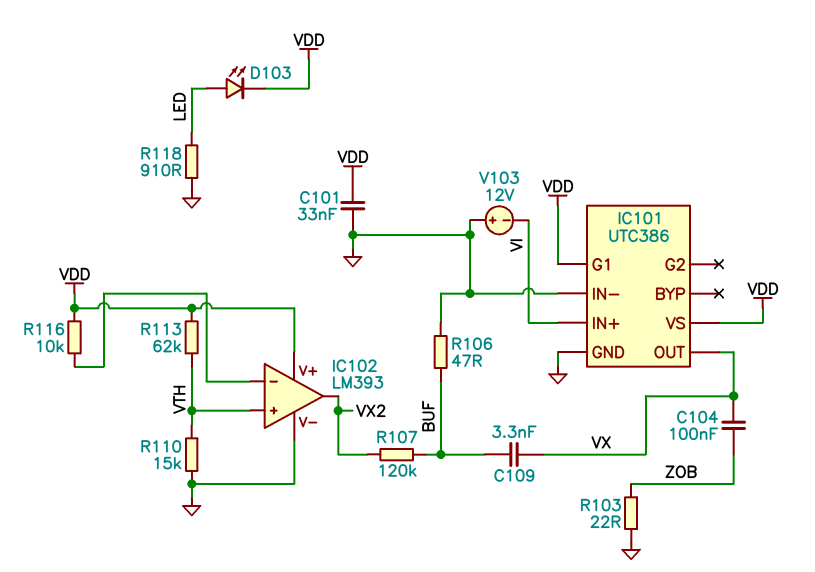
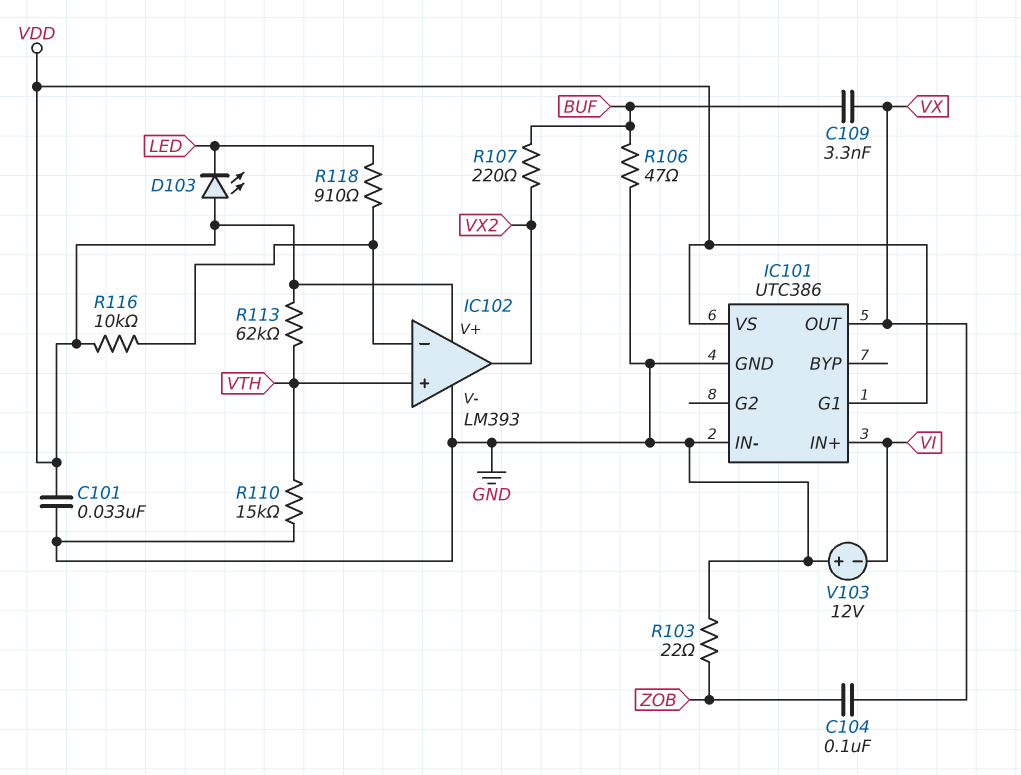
D103: LED (A LED, K VDD) -> LED (A VDD, K LED)
R107: 120k (BUF, VX2) -> 220 (BUF, VX2)
R118: 910 (GND, LED) -> 910 (IC102/in-, LED)

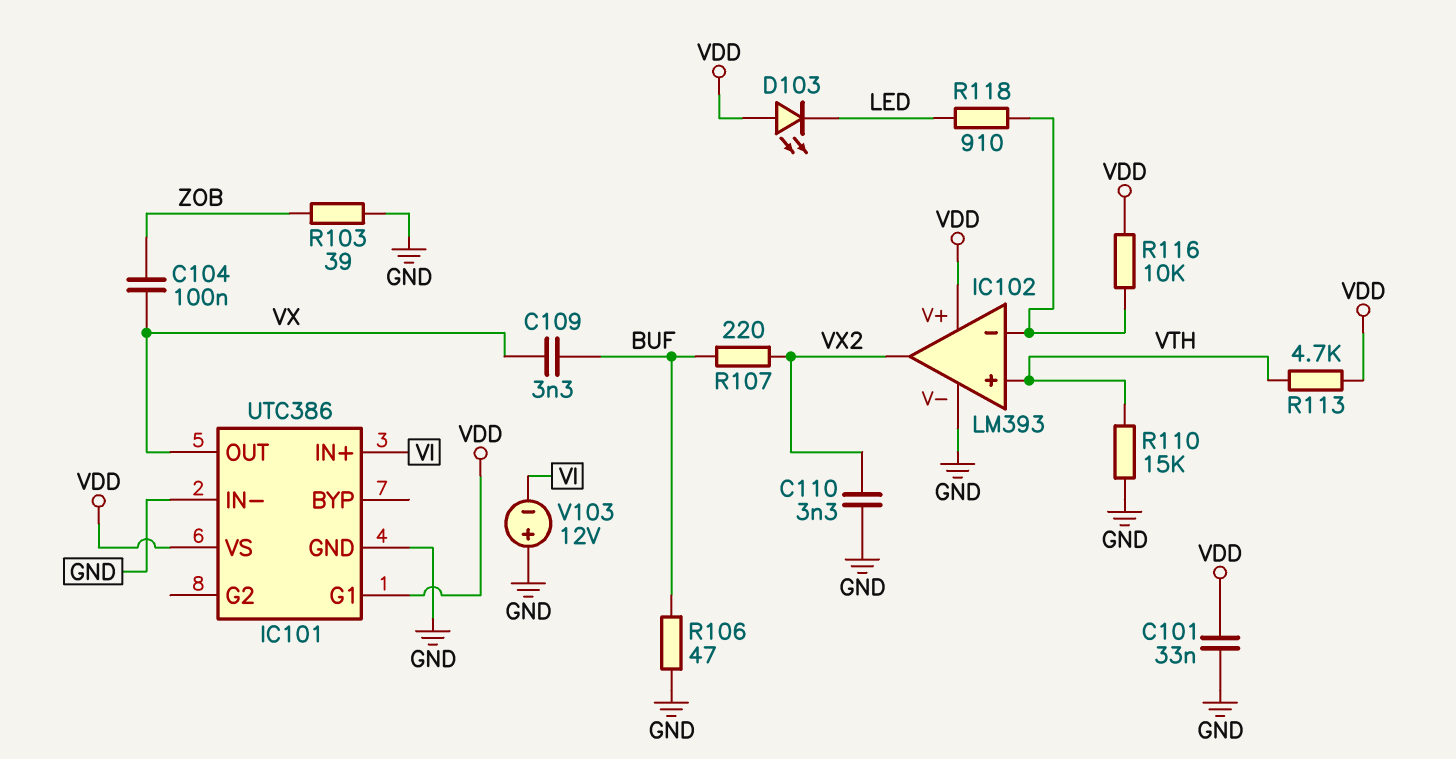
C110: none -> 3.3nF (GND, VX2)
R103: 22 (GND, ZOB) -> 39 (GND, ZOB)
R113: 62k (VDD, VTH) -> 4.7k (VDD, VTH)

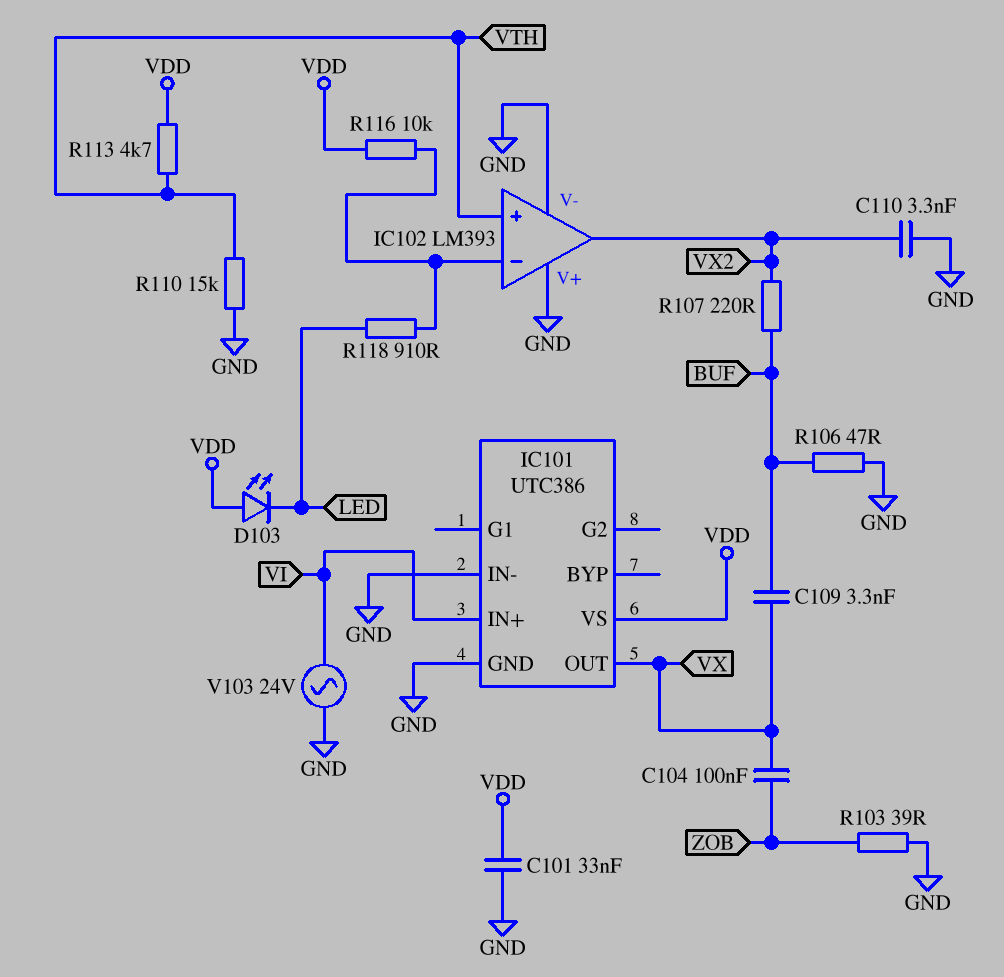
IC101 pin G1: VDD -> none
IC102 pin V+: VDD -> GND
V103: 12V (plus GND, minus VI) -> AC 24V (GND, VI)

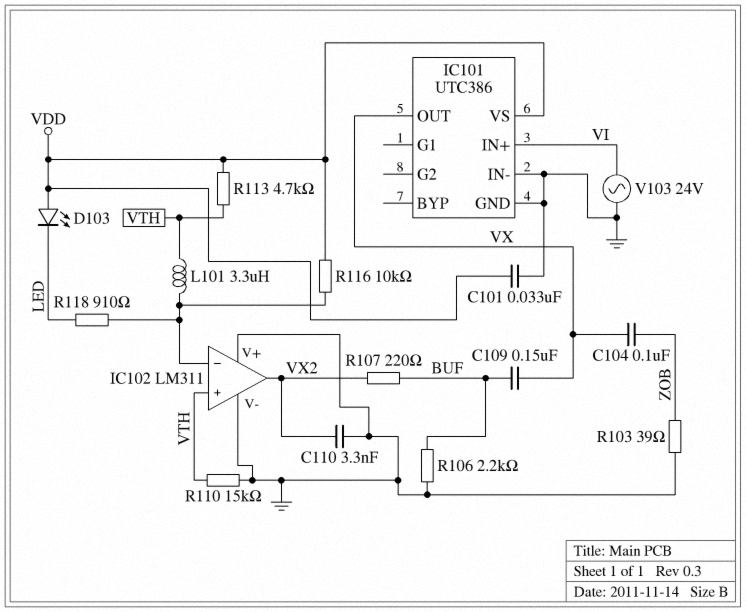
C109: 3.3nF (BUF, VX) -> 150nF (BUF, VX)
IC102: LM393 -> LM311
L101: none -> 3.3uH (IC102/in-, VTH)
R106: 47 (BUF, GND) -> 2.2k (BUF, GND)

